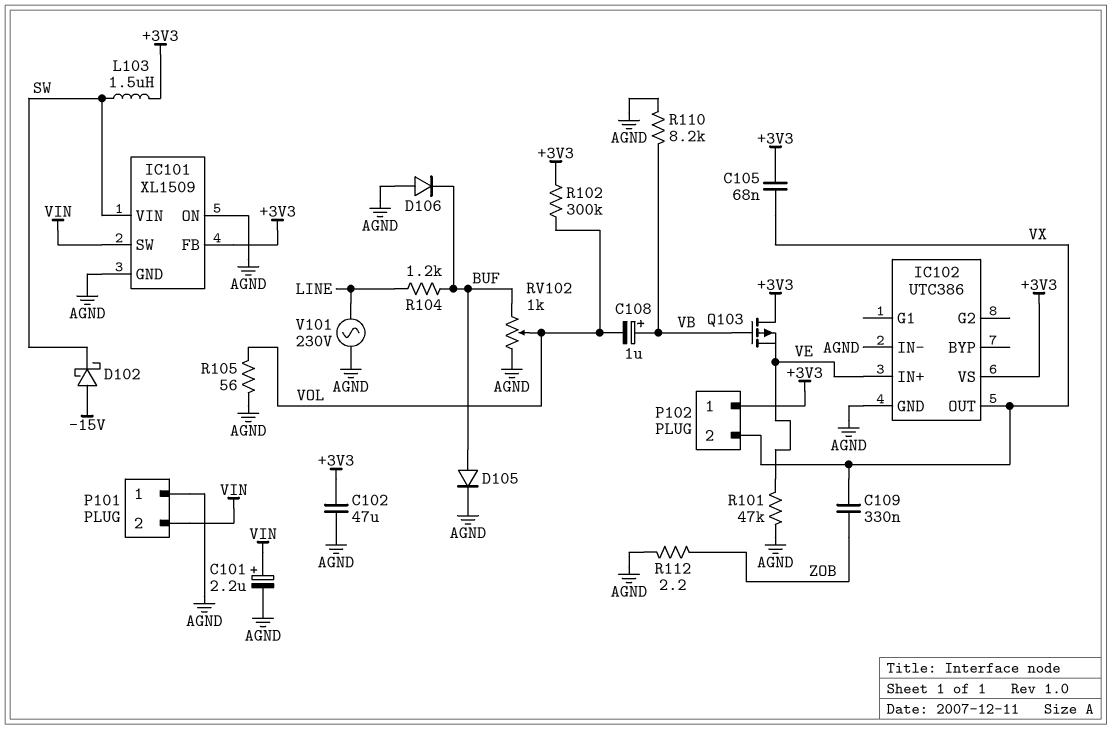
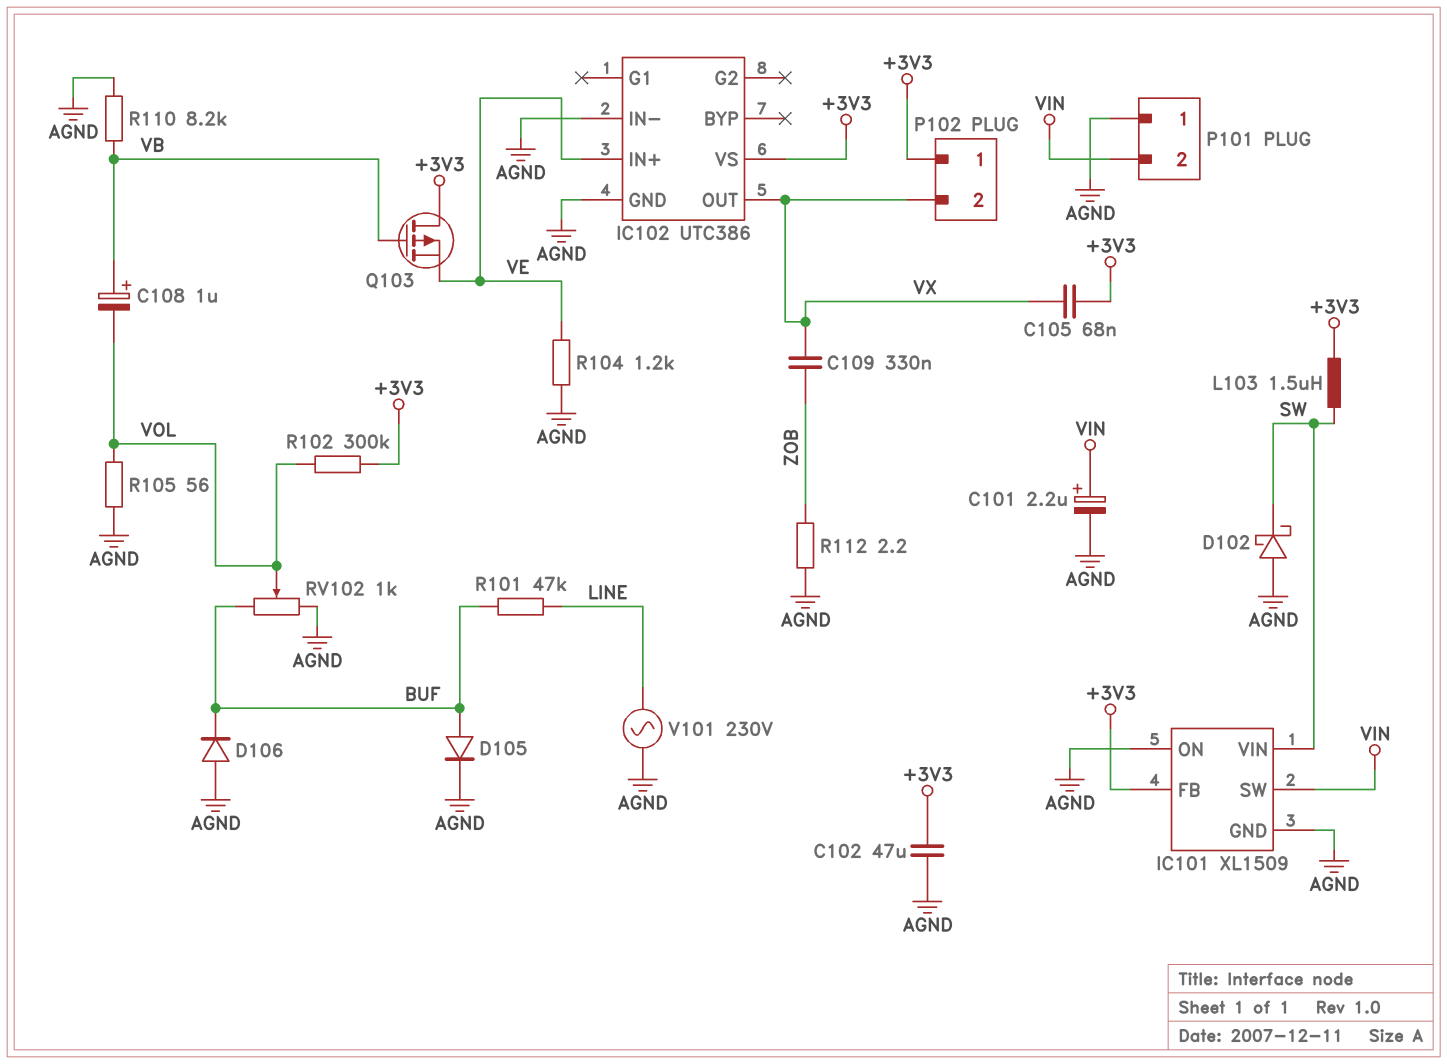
D102: schottky (A -15V, K SW) -> schottky (A AGND, K SW)
R101: 47k (AGND, VE) -> 47k (BUF, LINE)
R104: 1.2k (BUF, LINE) -> 1.2k (AGND, VE)

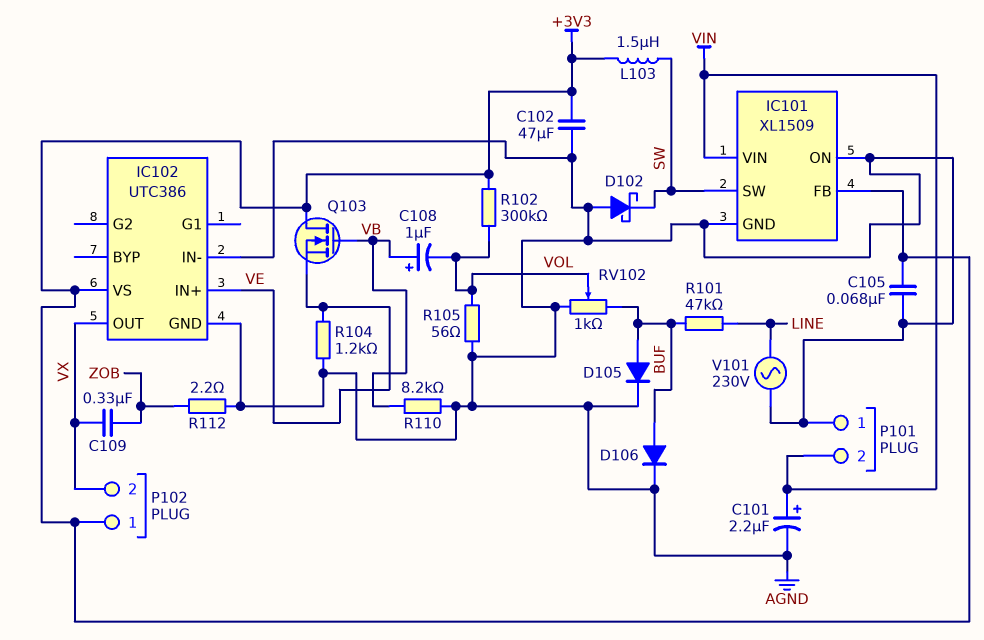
C105: 68nF (+3V3, VX) -> 68nF (+3V3, AGND)
D106: diode (A AGND, K BUF) -> diode (A BUF, K AGND)
IC101 pin SW: VIN -> SW
IC101 pin VIN: SW -> VIN
Q103: PMOS (G VB, D +3V3, S VE) -> NMOS (G VB, D +3V3, S VE)

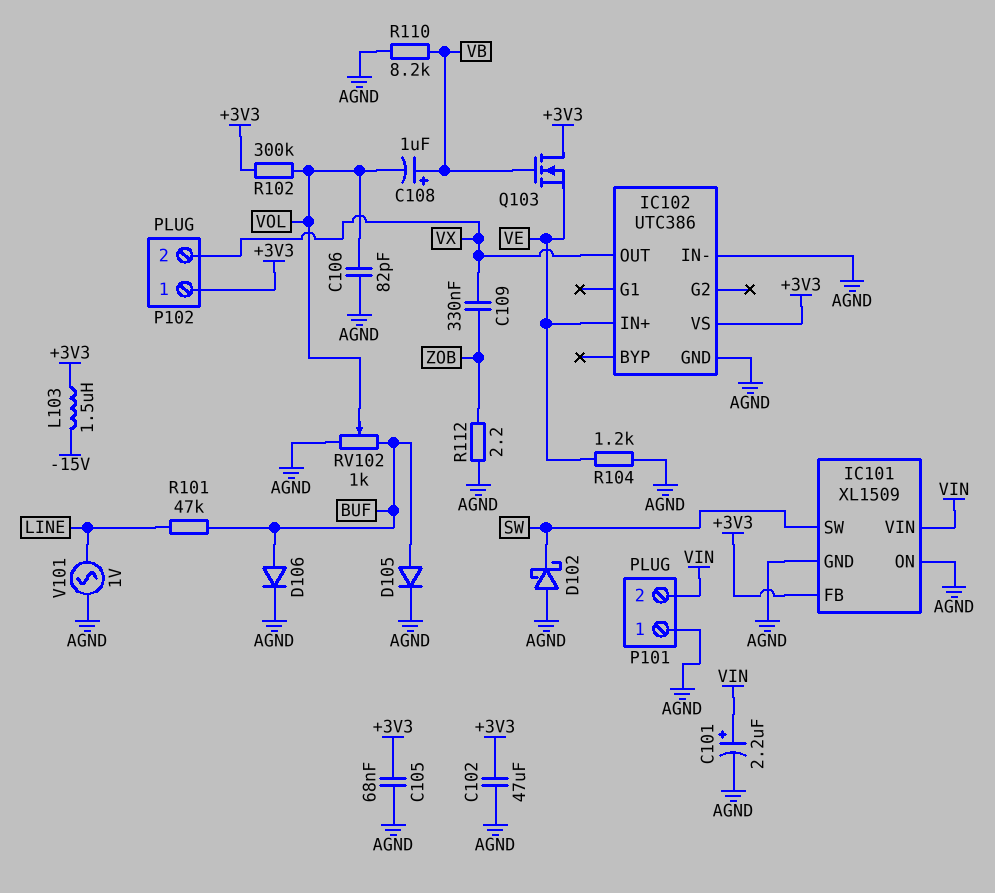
C106: none -> 82pF (AGND, VOL)
L103: 1.5uH (+3V3, SW) -> 1.5uH (+3V3, -15V)
R105: 56 (AGND, VOL) -> none
V101: AC 230V (AGND, LINE) -> AC 1V (AGND, LINE)

